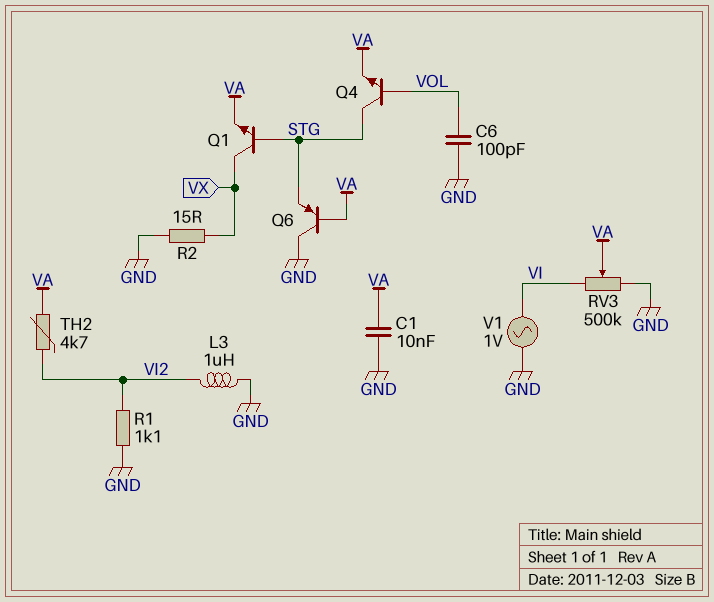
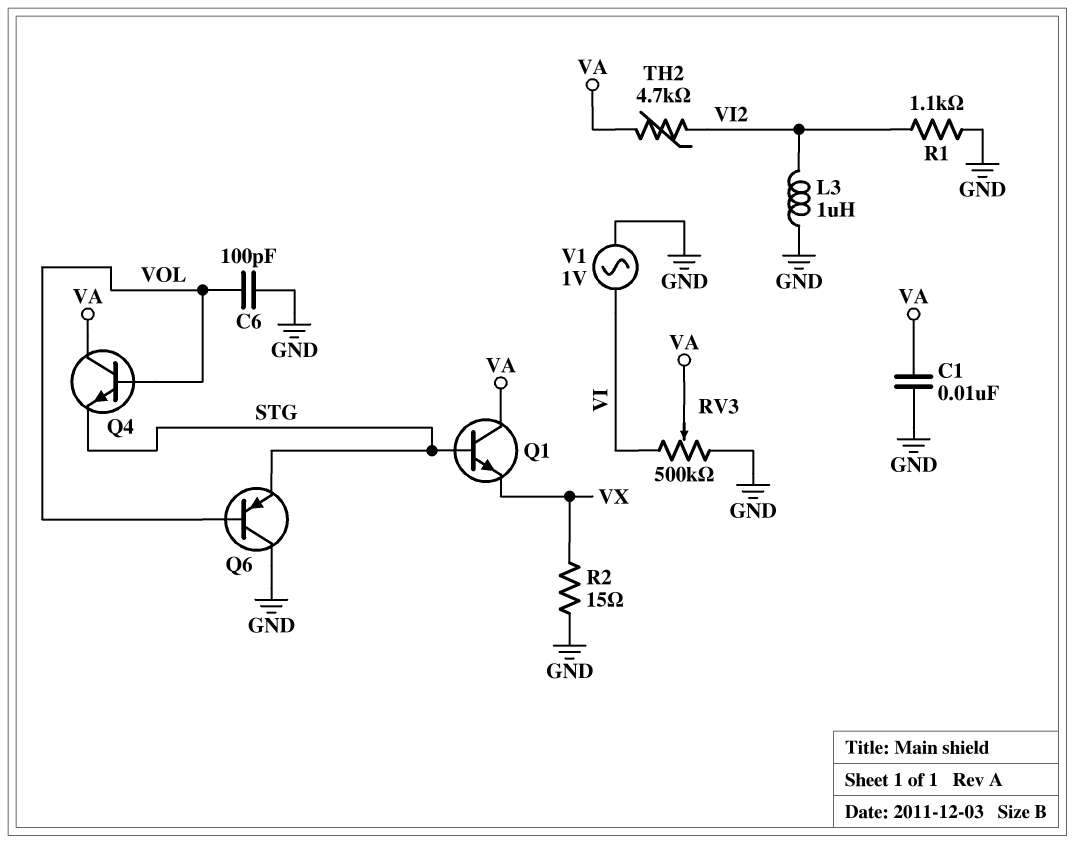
Q1: NPN (B STG, C VX, E VA) -> NPN (B STG, C VA, E VX)
Q4: NPN (B VOL, C STG, E VA) -> NPN (B VOL, C VA, E STG)
Q6: PNP (B VA, C GND, E STG) -> PNP (B VOL, C GND, E STG)

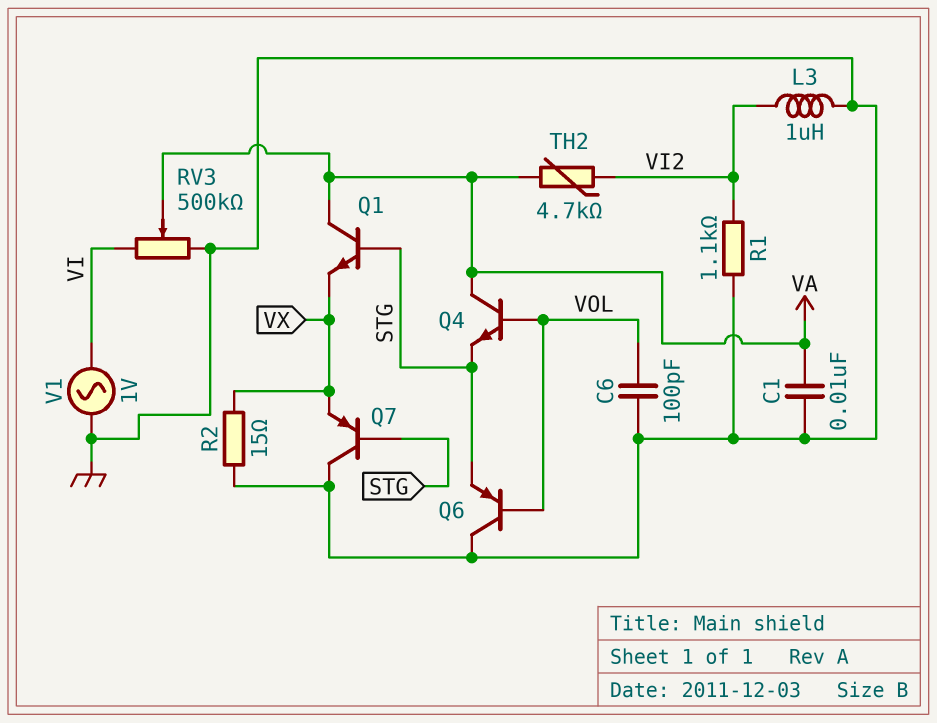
Q7: none -> PNP (B STG, C GND, E VX)

